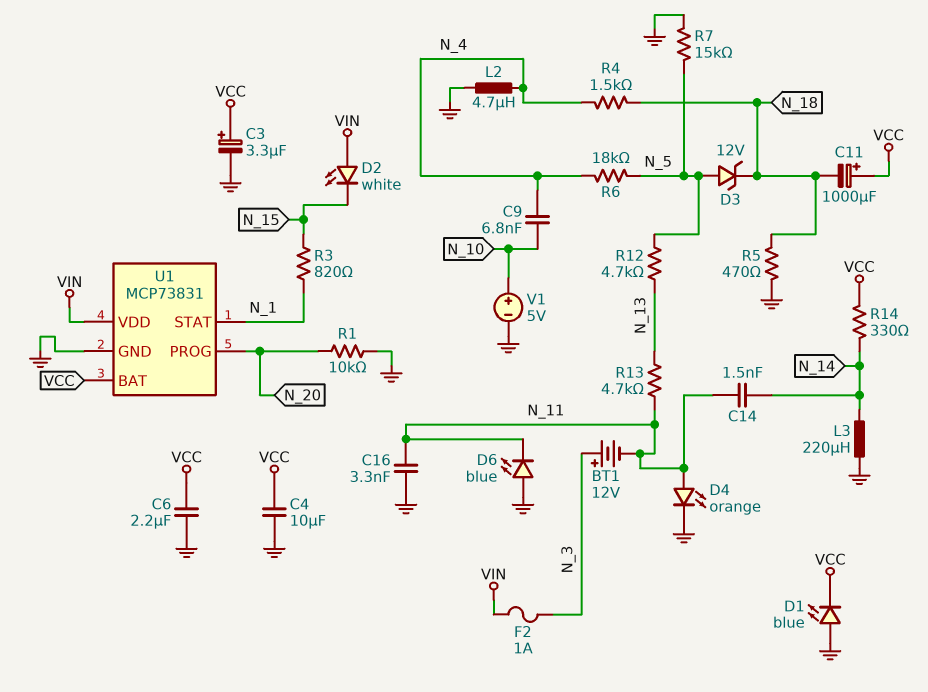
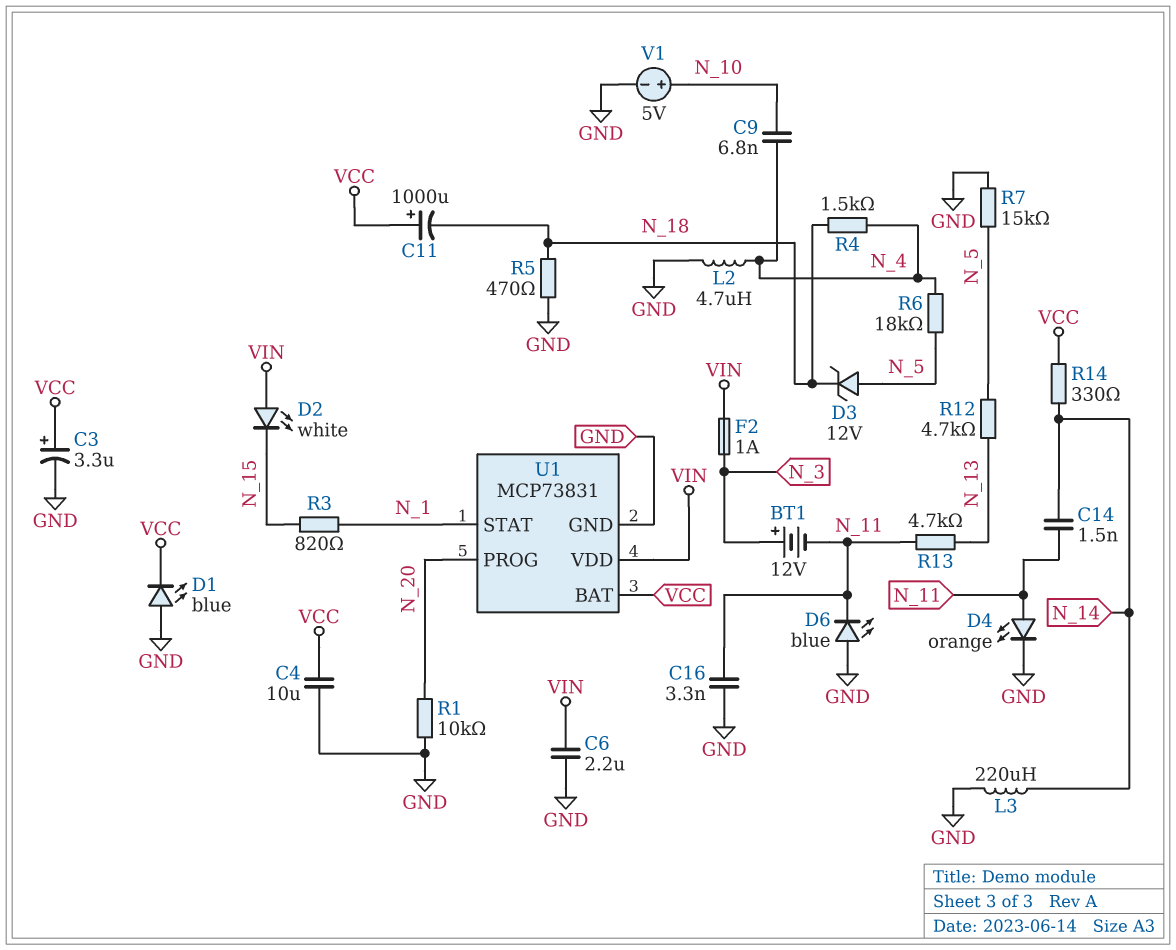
C6: 2.2uF (GND, VCC) -> 2.2uF (GND, VIN)

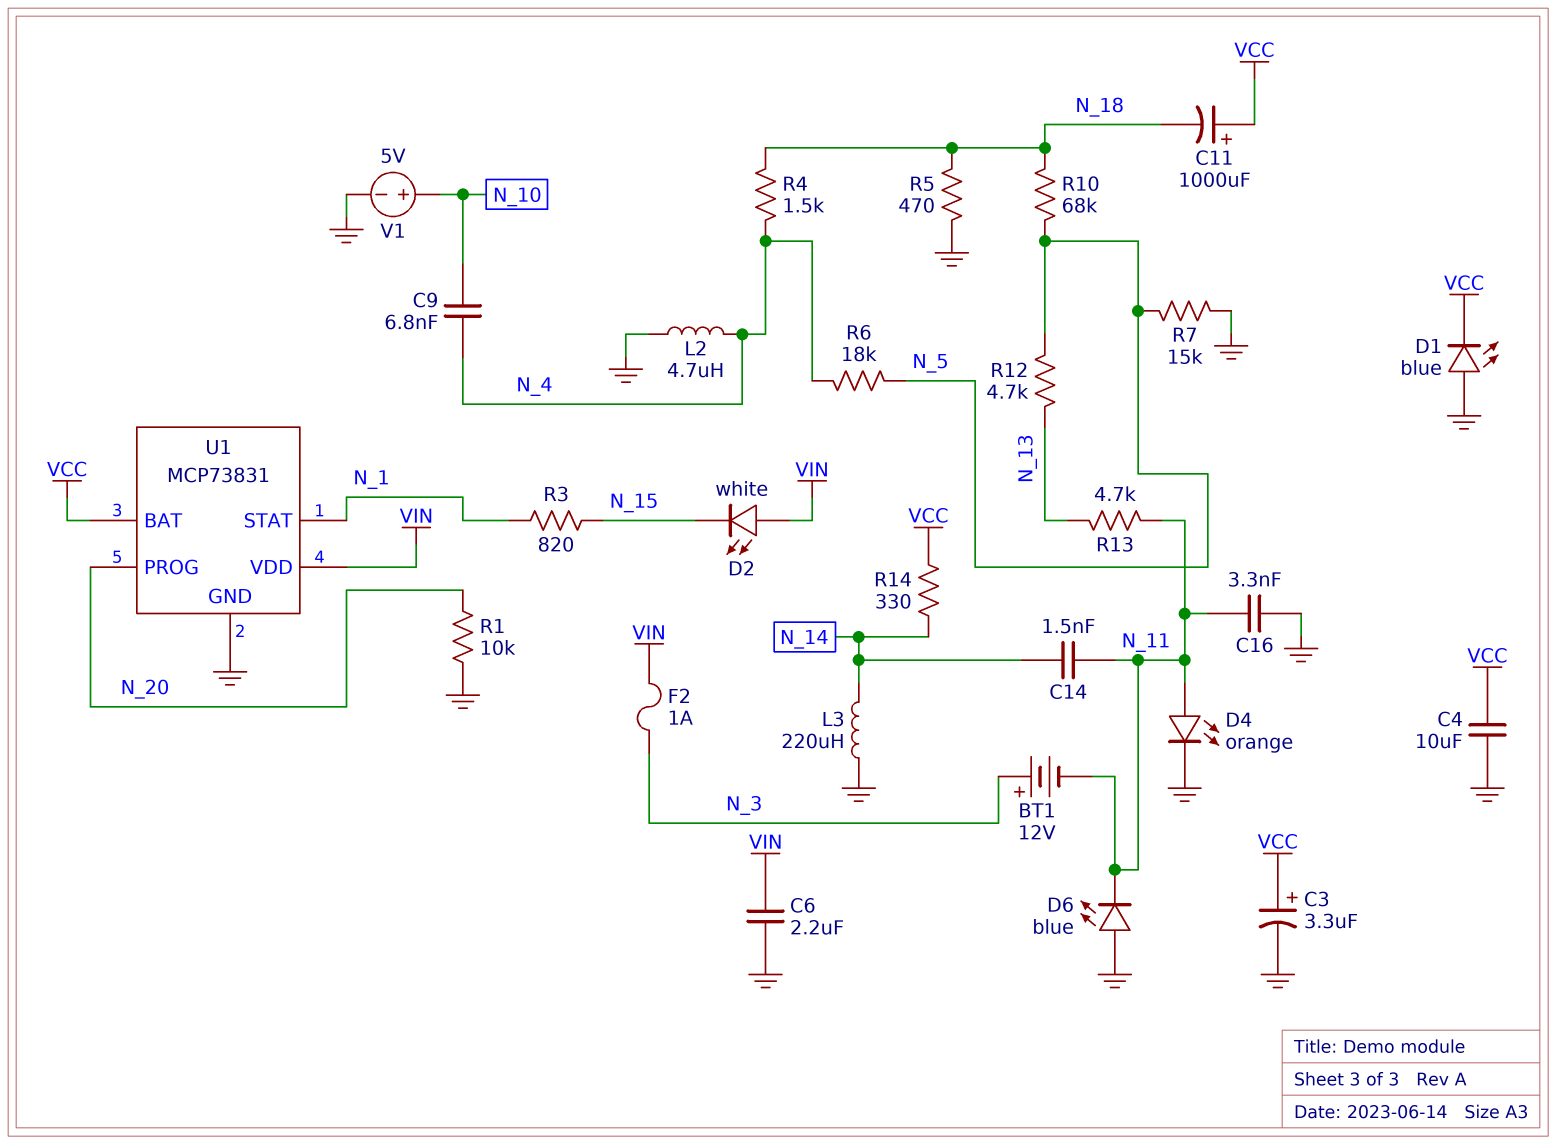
D3: zener 12V (A N_5, K N_18) -> none
R10: none -> 68k (N_5, N_18)

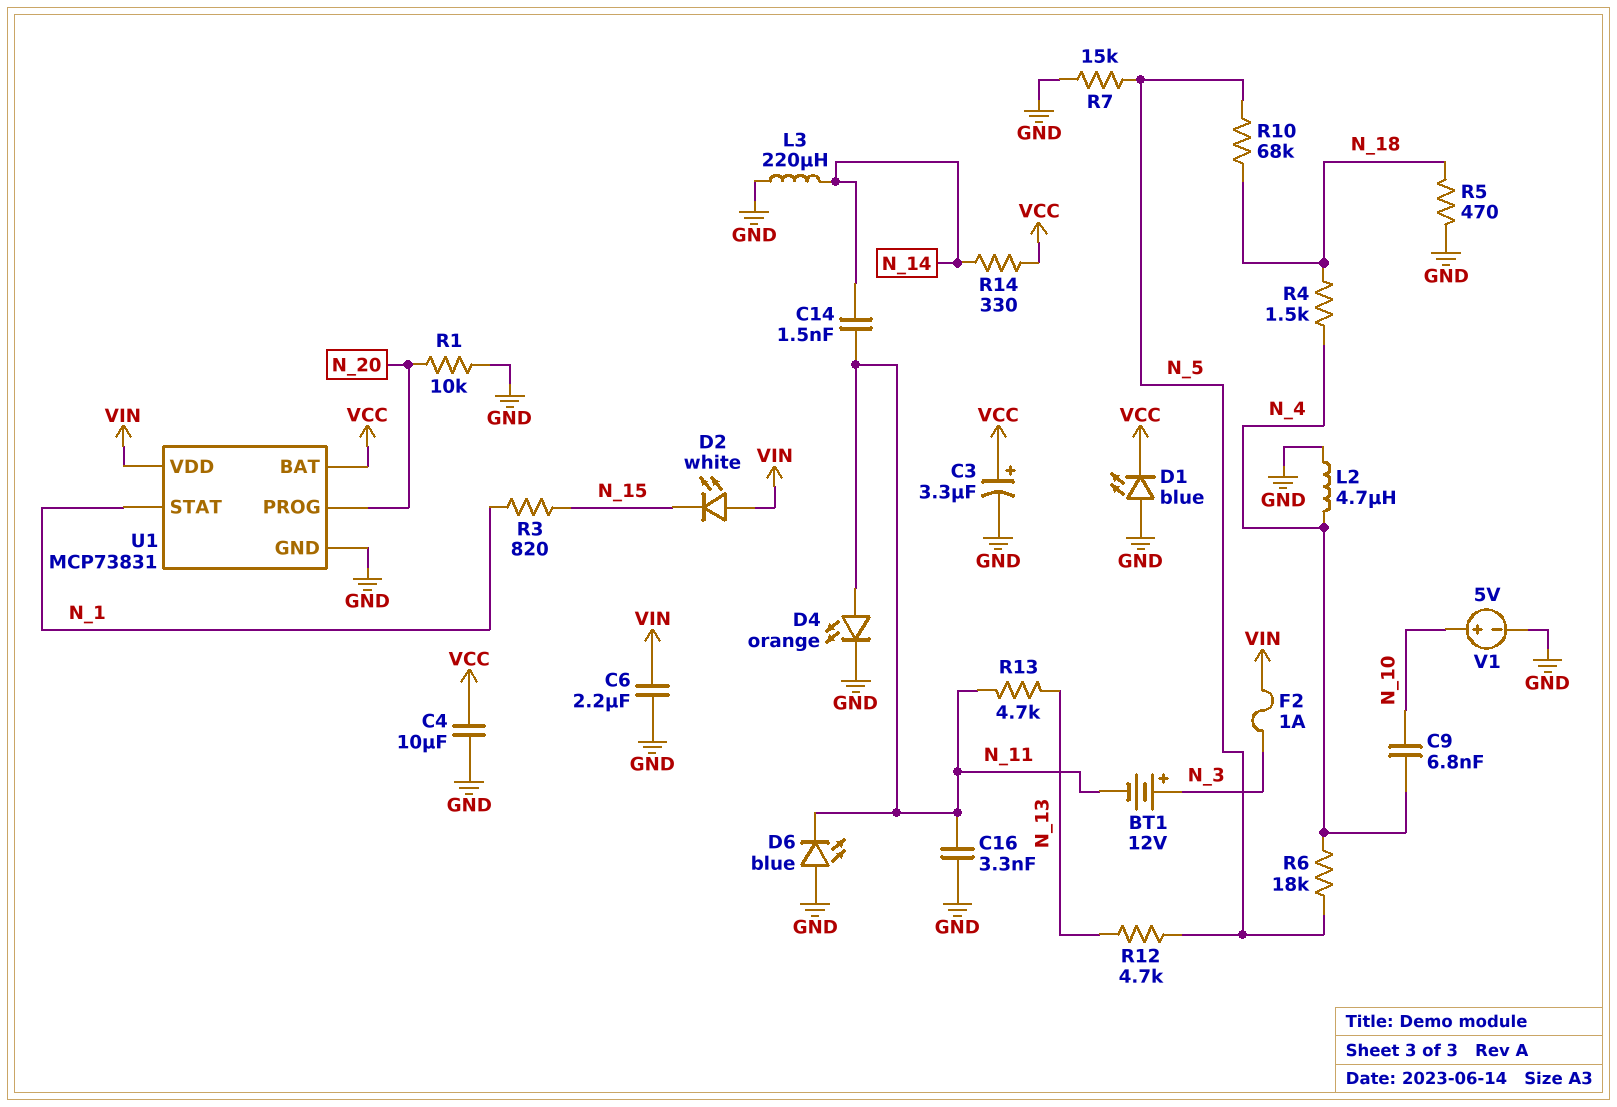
C11: 1000uF (plus VCC, minus N_18) -> none

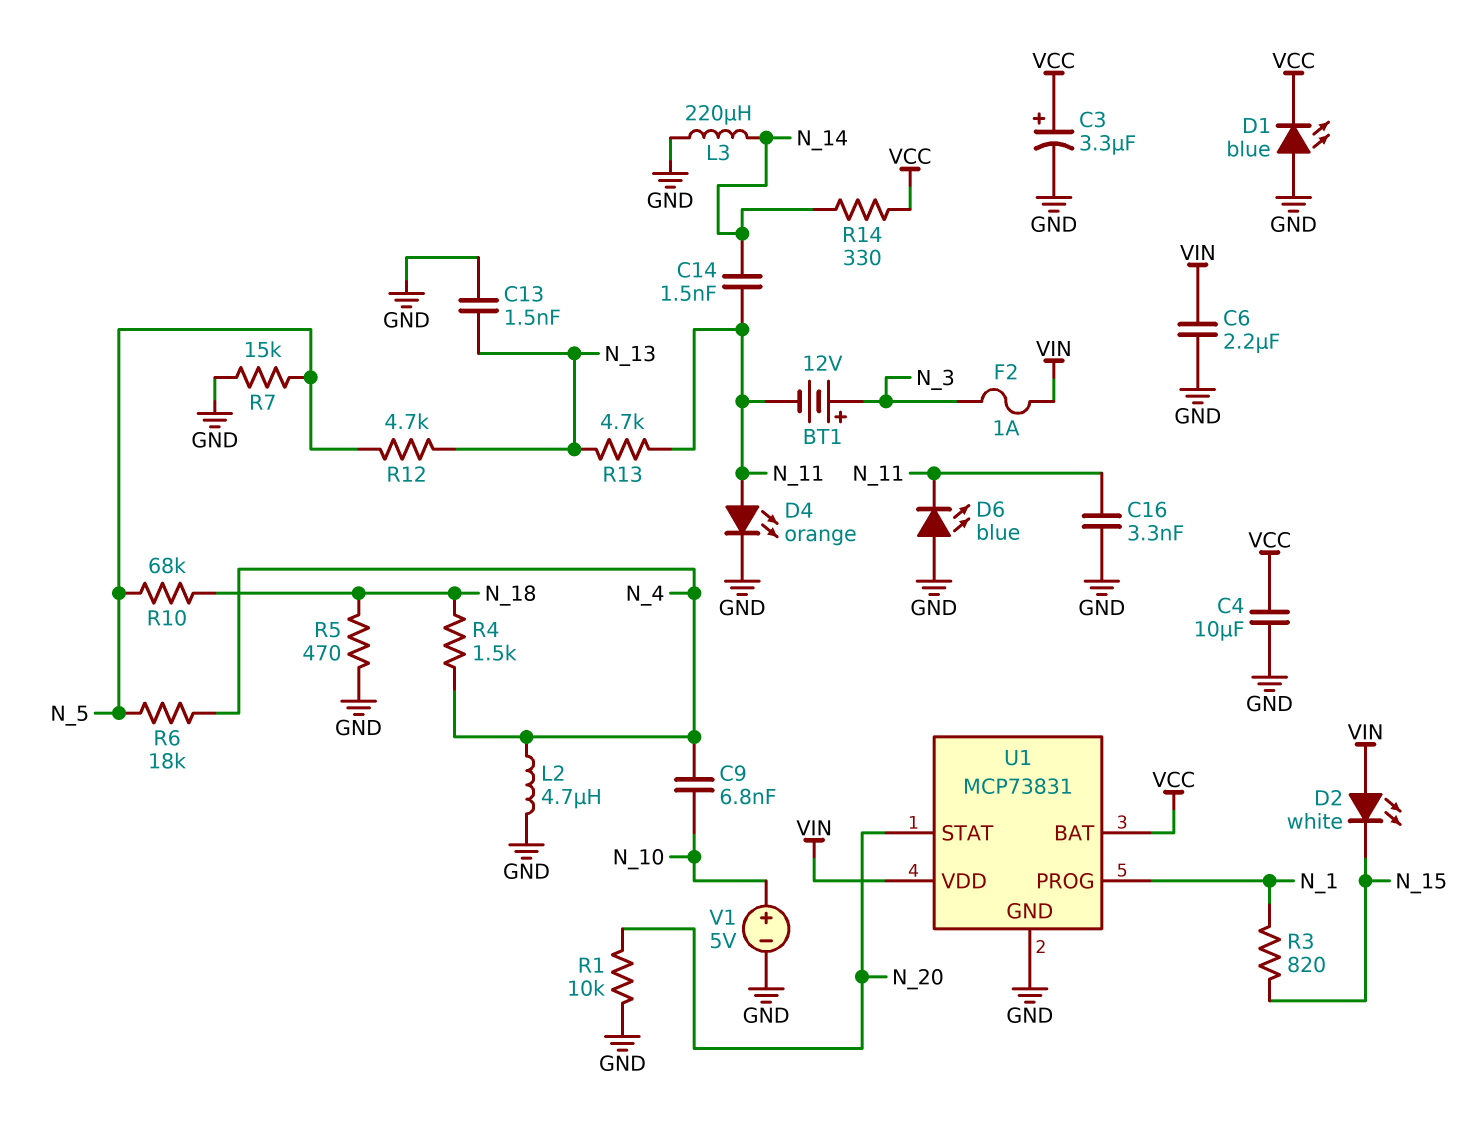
C13: none -> 1.5nF (GND, N_13)
U1 pin PROG: N_20 -> N_1
U1 pin STAT: N_1 -> N_20

